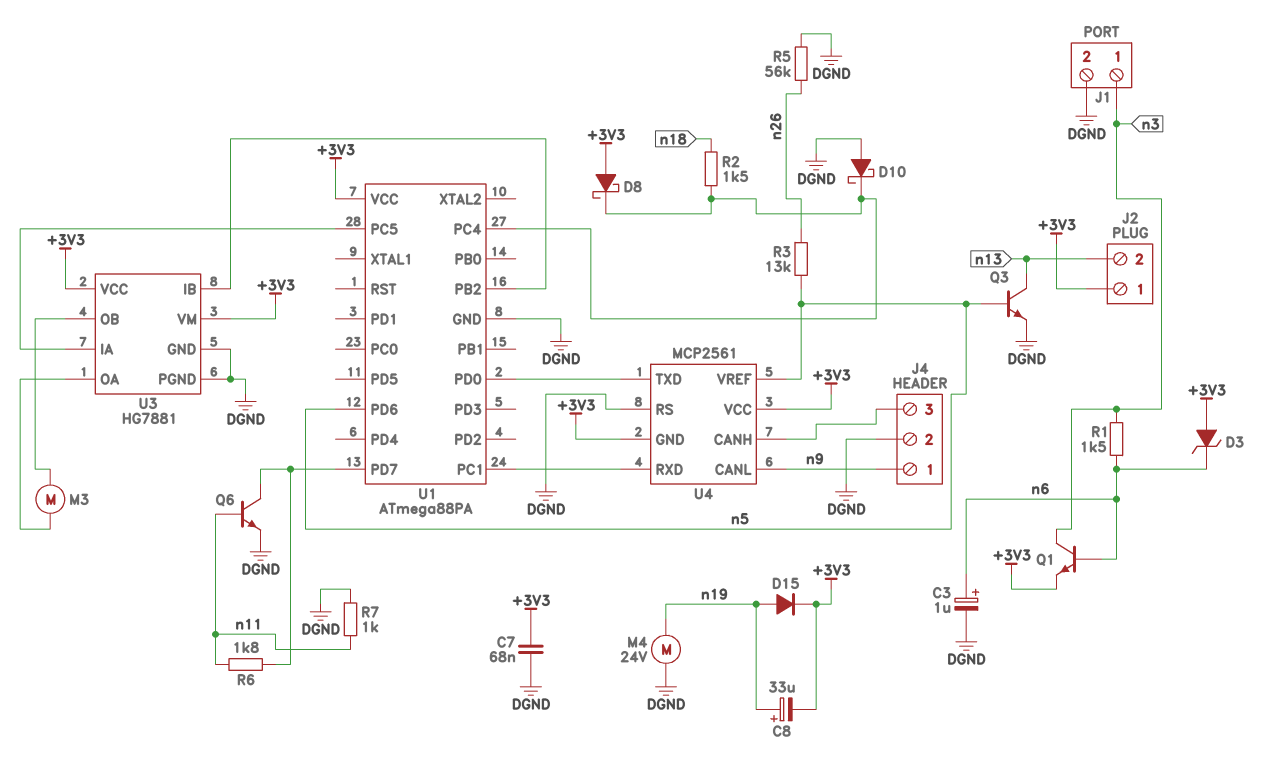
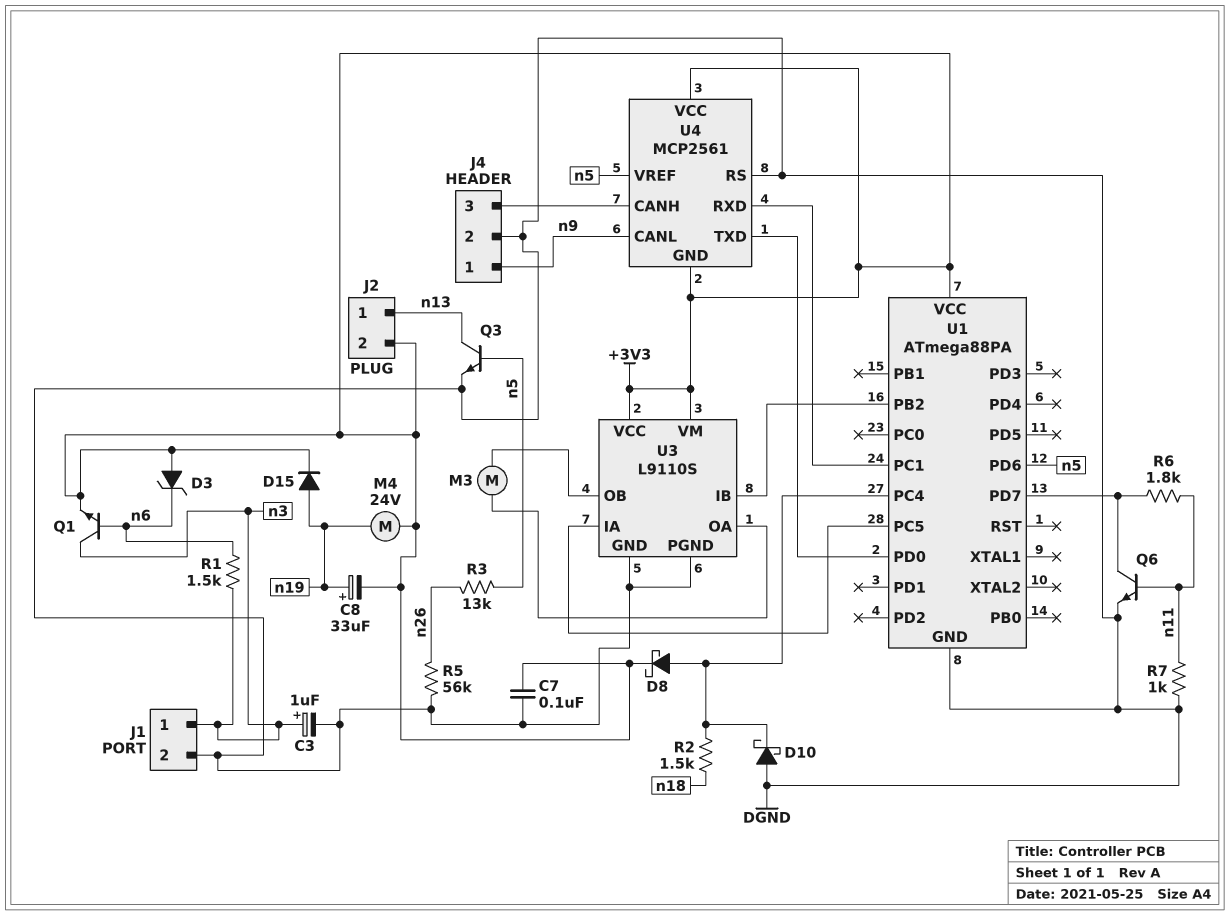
C3: 1uF (plus n6, minus DGND) -> 1uF (plus n3, minus DGND)
C7: 68nF (+3V3, DGND) -> 100nF (+3V3, DGND)
D8: schottky (A +3V3, K U1/PC4) -> schottky (A U1/PC4, K +3V3)
J2 pin 1: +3V3 -> n13
J2 pin 2: n13 -> +3V3
M4: motor 24V (DGND, n19) -> motor 24V (+3V3, n19)
U3: HG7881 -> L9110S

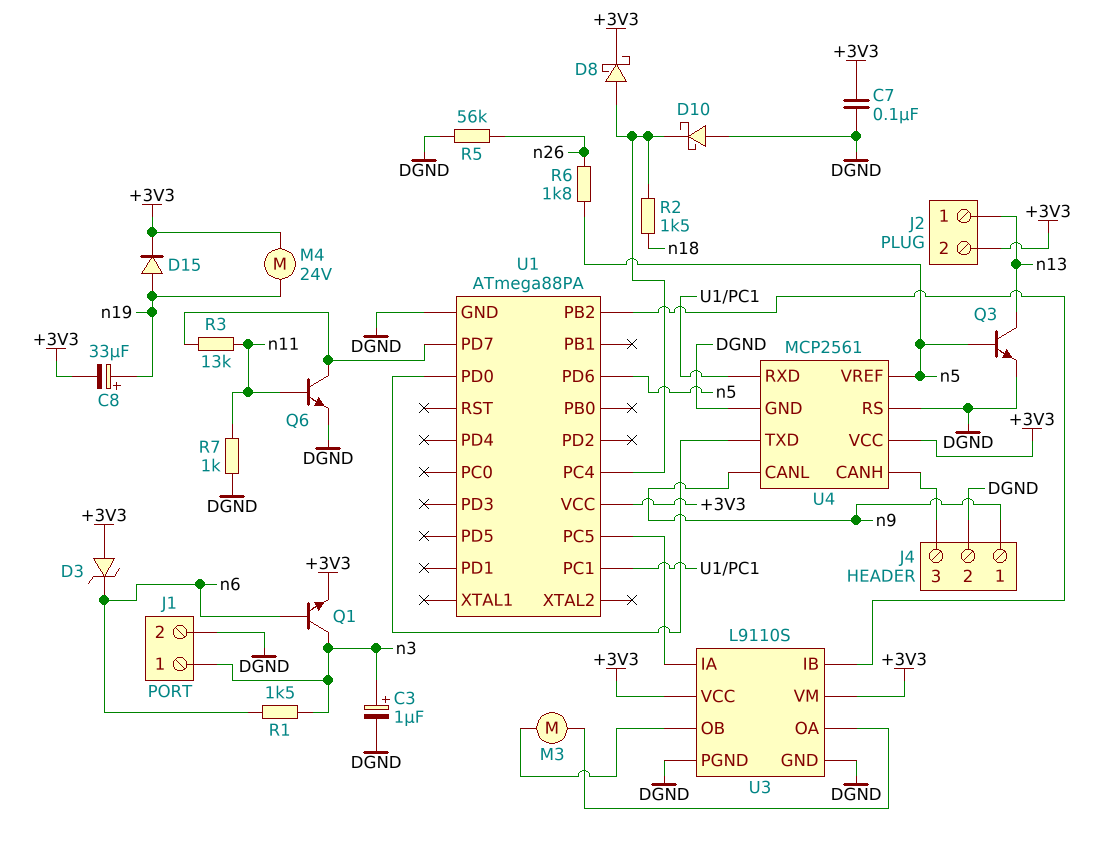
R3: 13k (n5, n26) -> 13k (U1/PD7, n11)
R6: 1.8k (U1/PD7, n11) -> 1.8k (n5, n26)
U4 pin GND: +3V3 -> DGND

